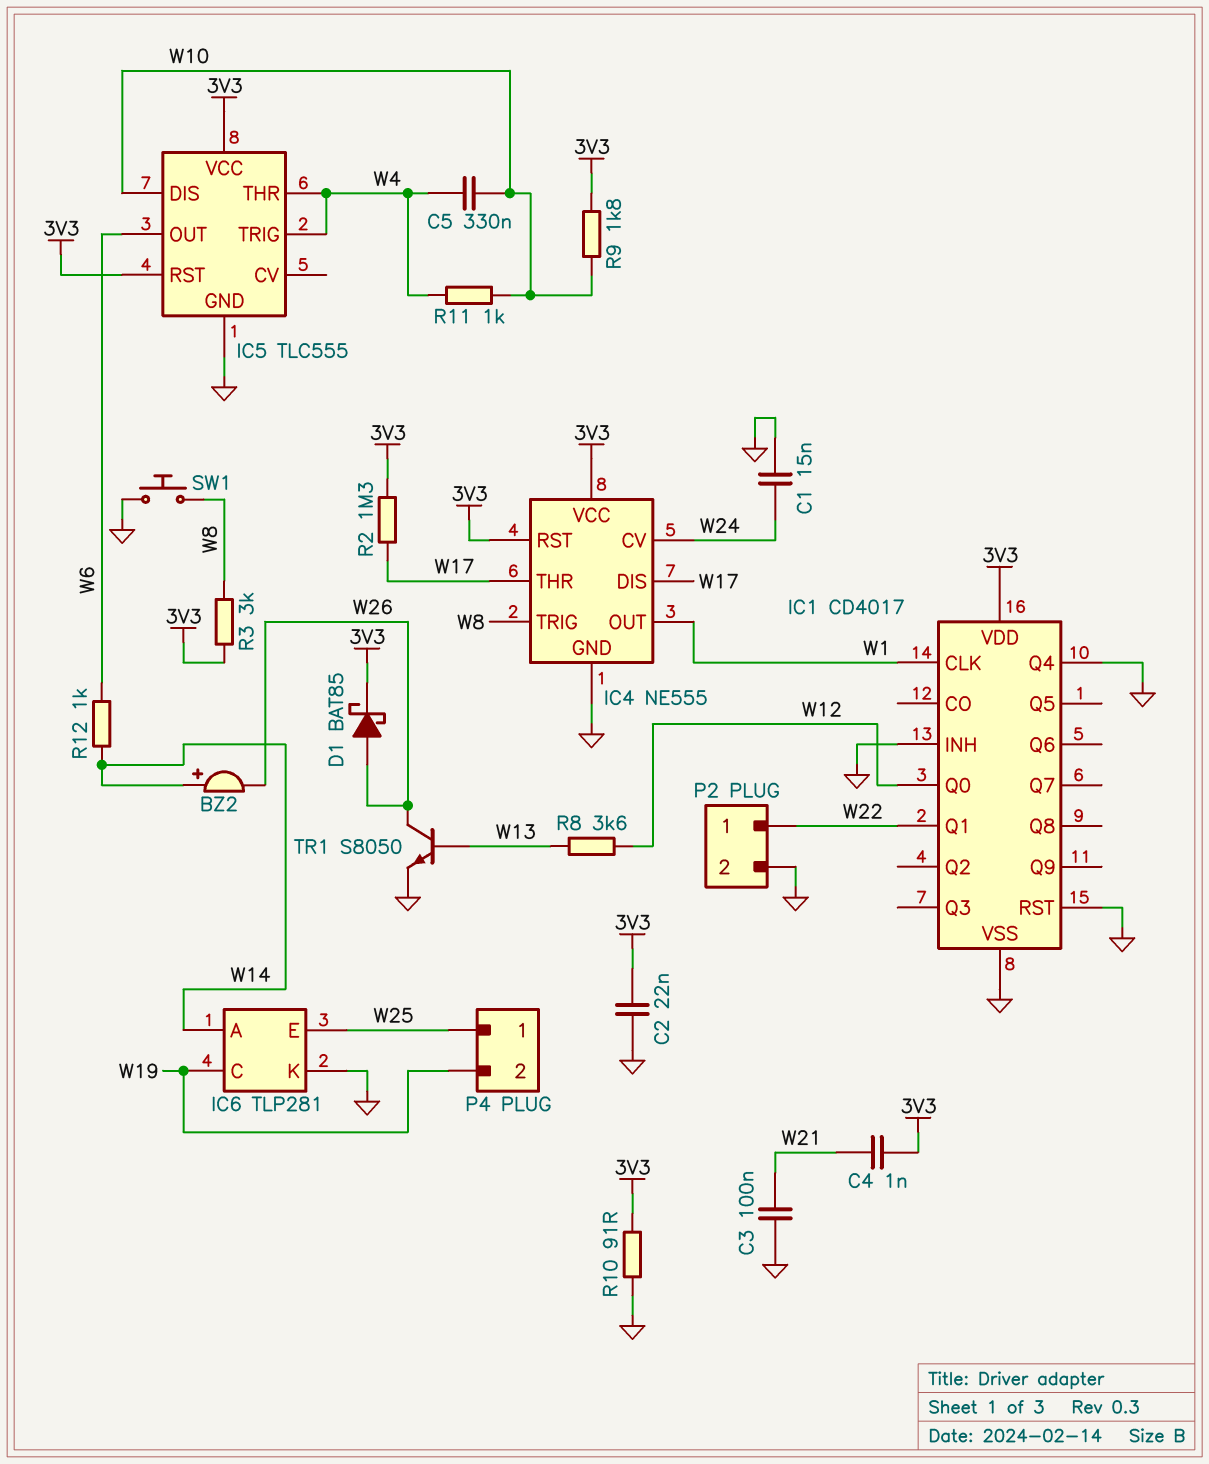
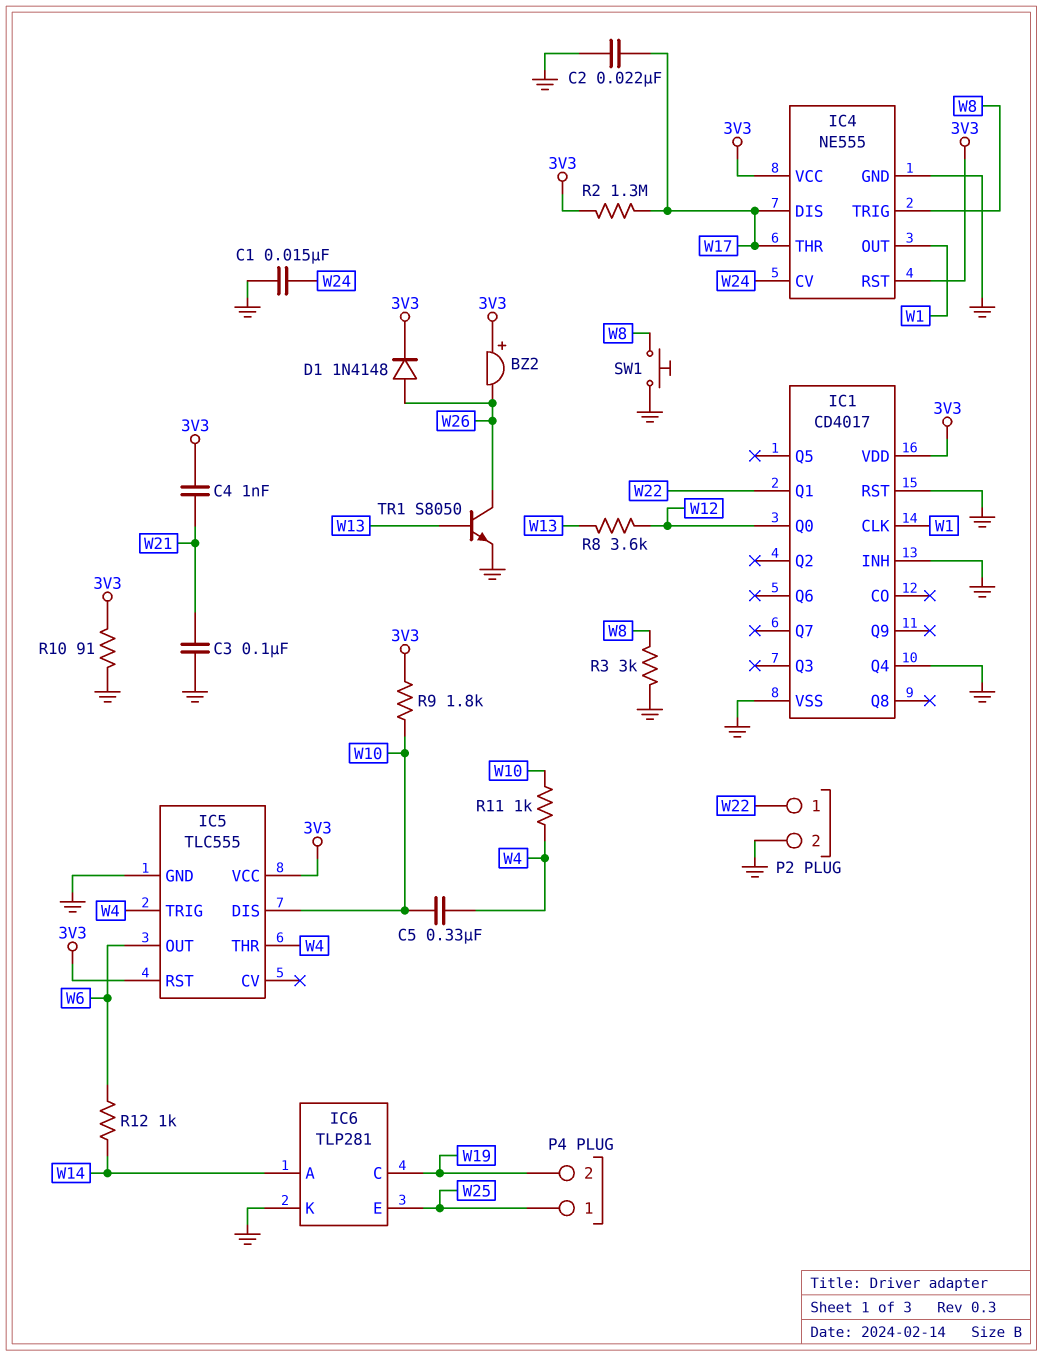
BZ2: buzzer (plus W14, minus W26) -> buzzer (plus 3V3, minus W26)
C2: 22nF (3V3, GND) -> 22nF (GND, W17)
D1: schottky BAT85 (A W26, K 3V3) -> diode 1N4148 (A W26, K 3V3)
R3: 3k (3V3, W8) -> 3k (GND, W8)

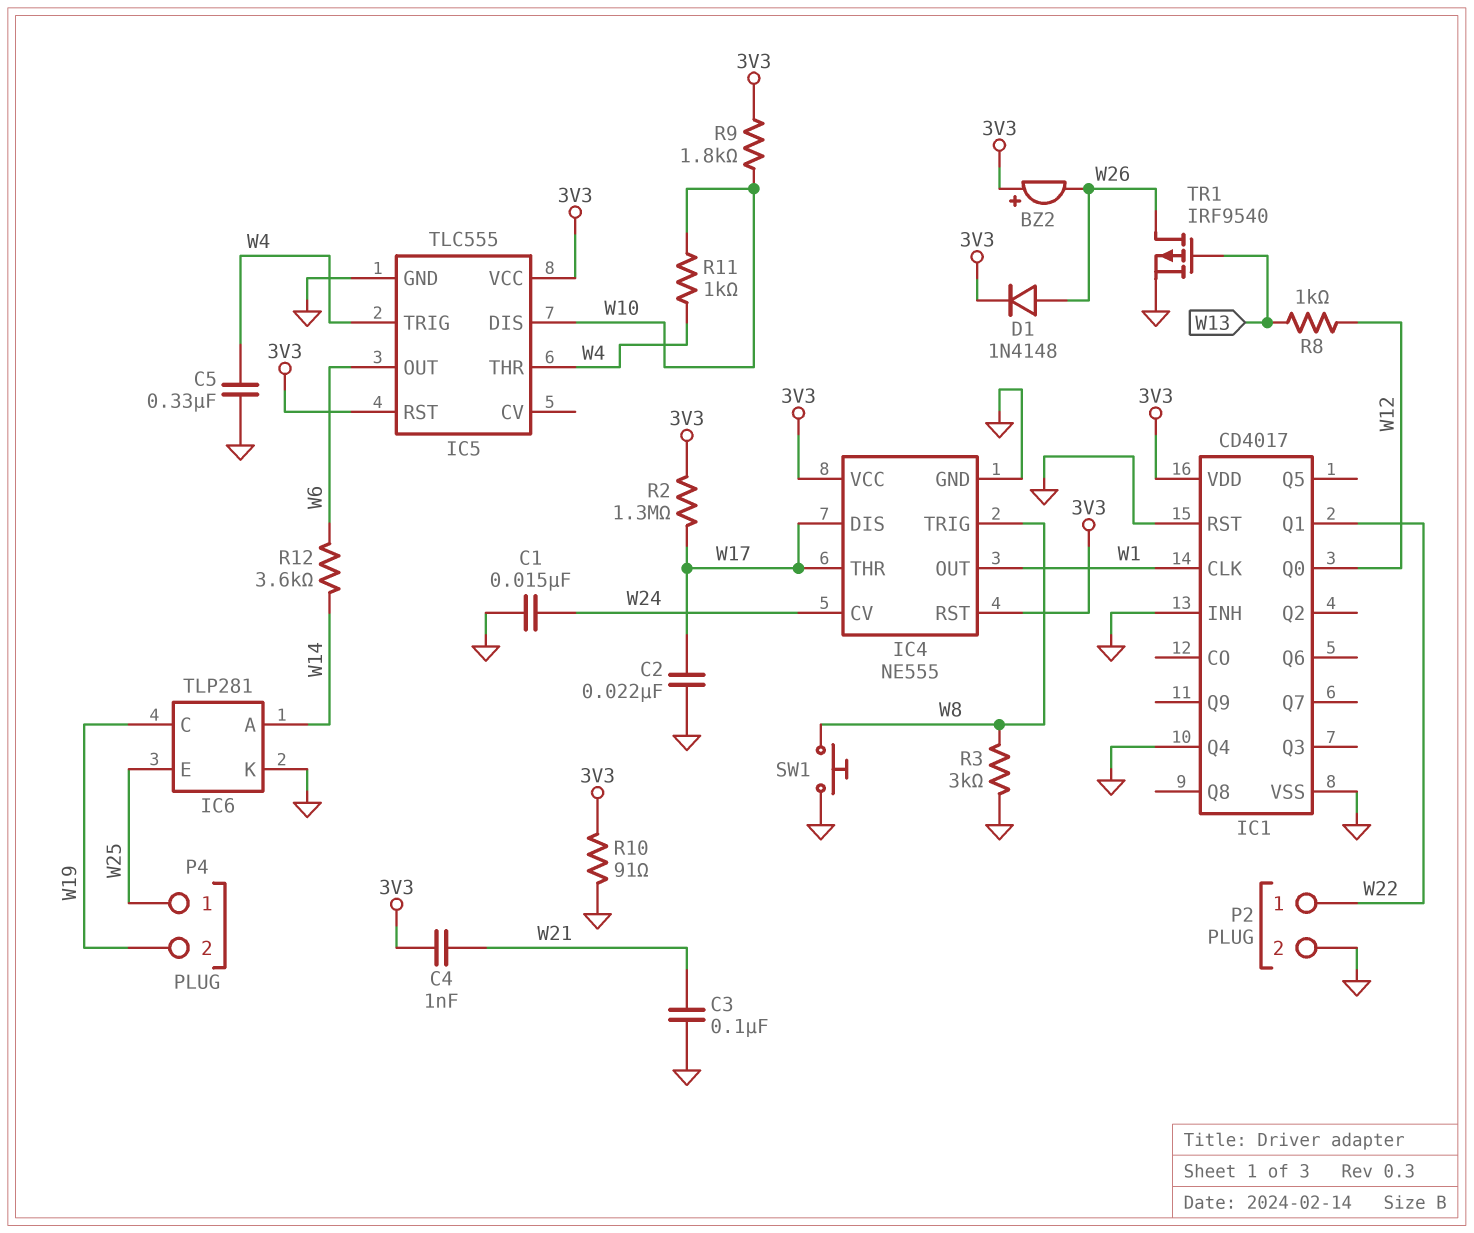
C5: 330nF (W4, W10) -> 330nF (GND, W4)
R8: 3.6k (W12, W13) -> 1k (W12, W13)
R12: 1k (W6, W14) -> 3.6k (W6, W14)
TR1: NPN S8050 (B W13, C W26, E GND) -> PMOS IRF9540 (G W13, D W26, S GND)

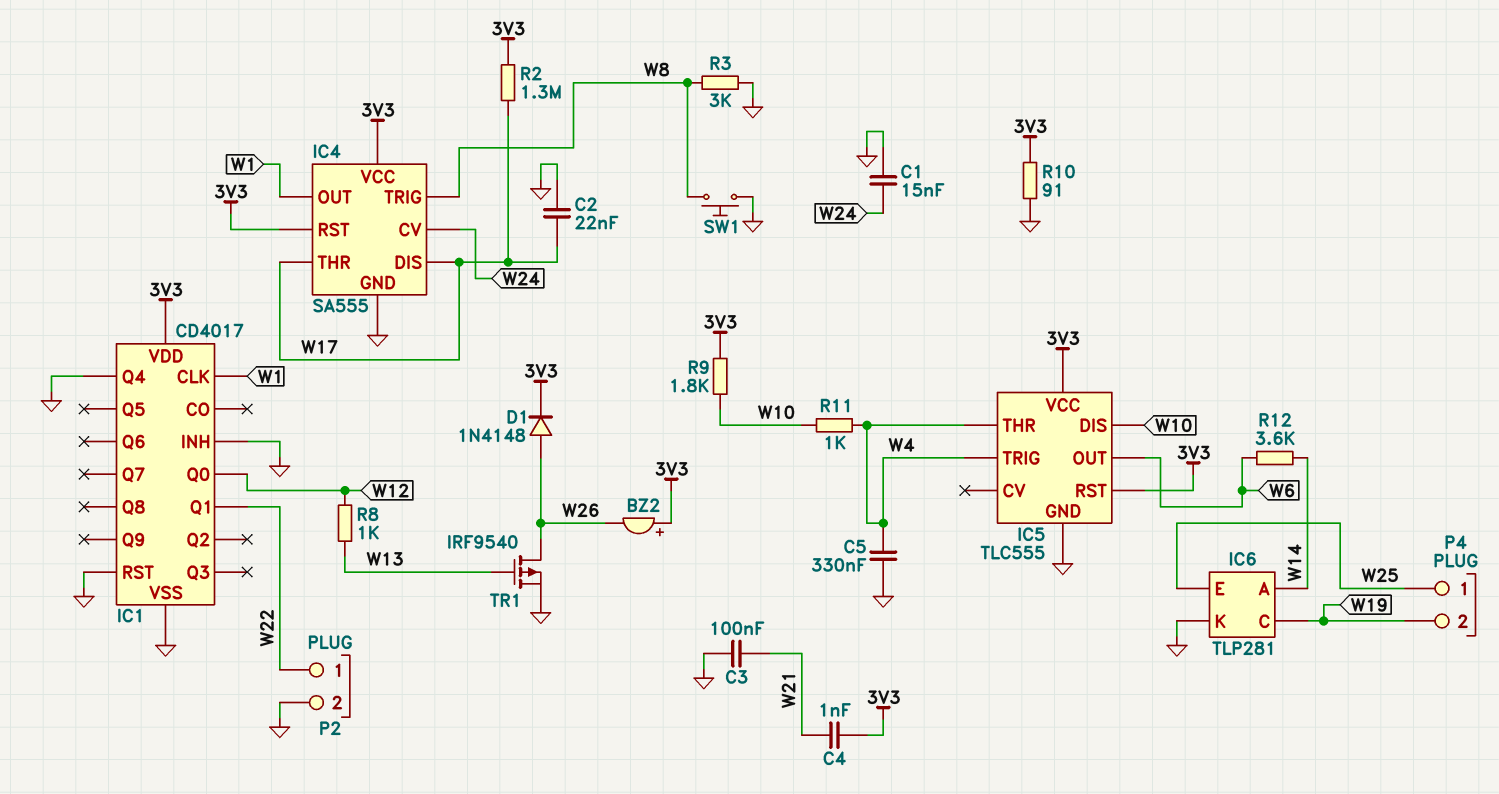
IC4: NE555 -> SA555

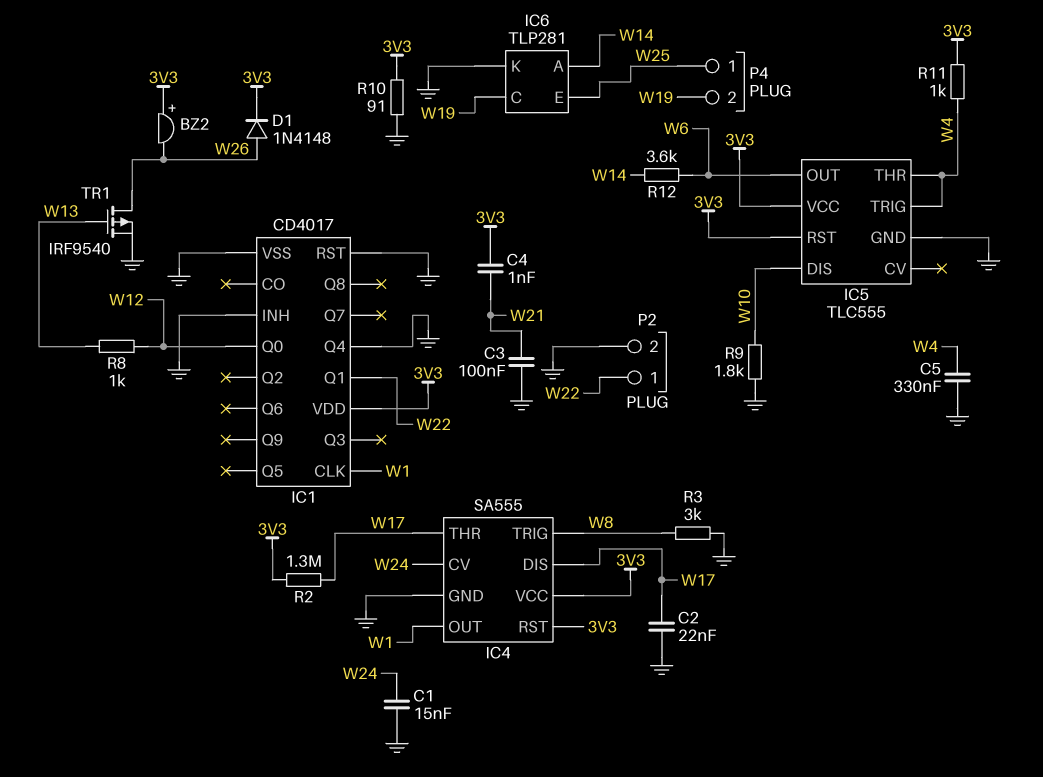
R9: 1.8k (3V3, W10) -> 1.8k (GND, W10)
R11: 1k (W4, W10) -> 1k (3V3, W4)
SW1: button (GND, W8) -> none

